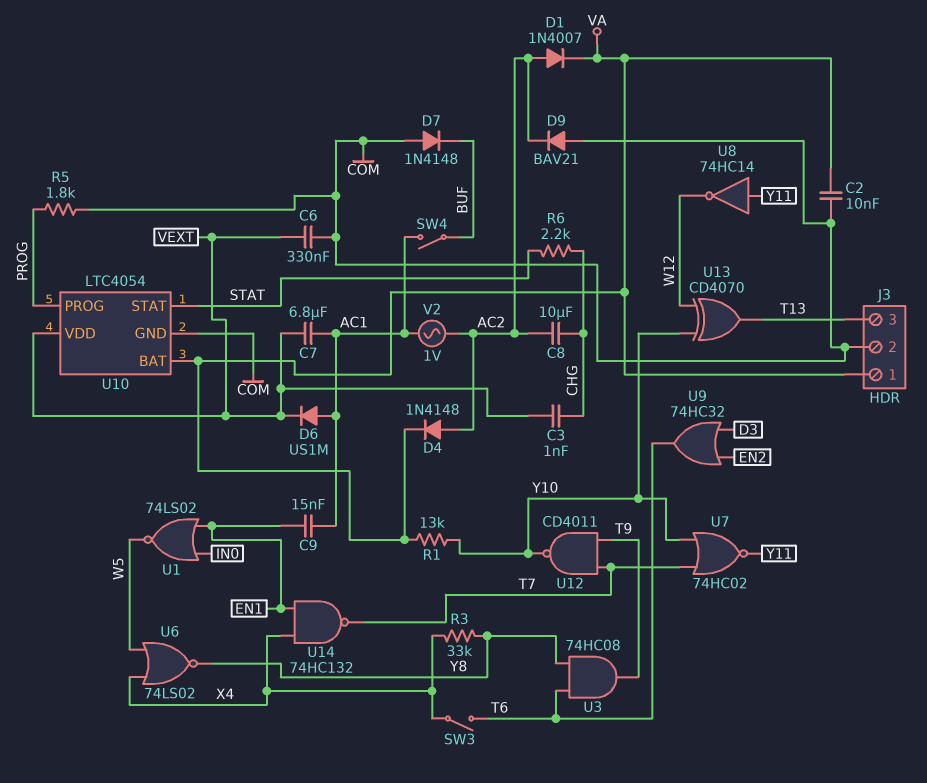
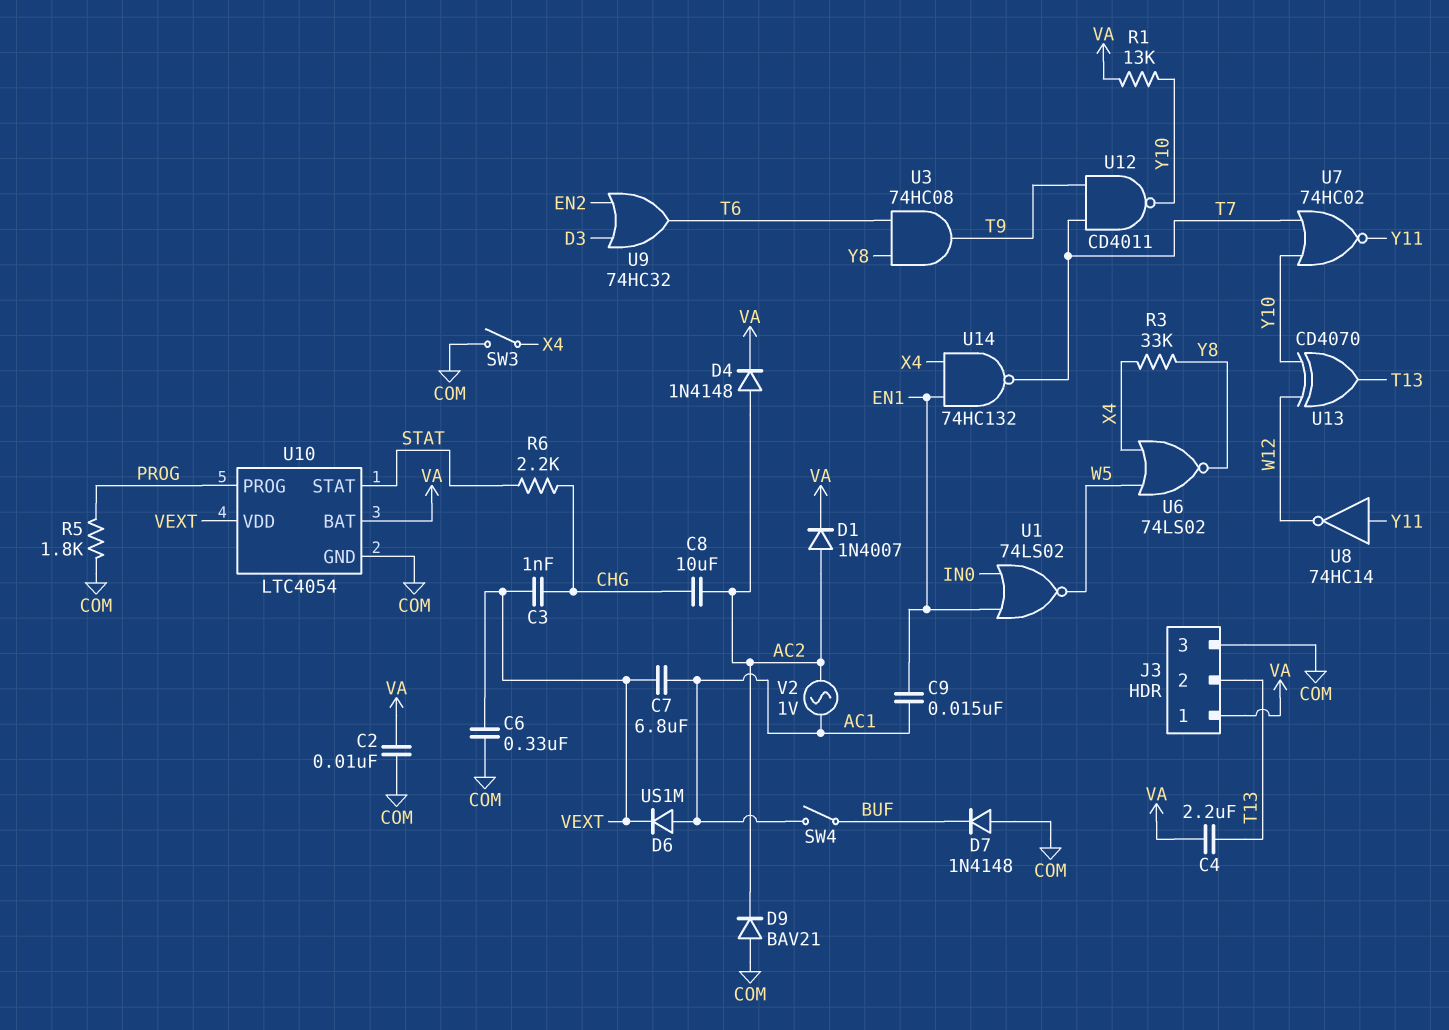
C4: none -> 2.2uF (T13, VA)
J3 pin 2: COM -> T13
J3 pin 3: T13 -> COM
SW3: switch (T6, X4) -> switch (COM, X4)

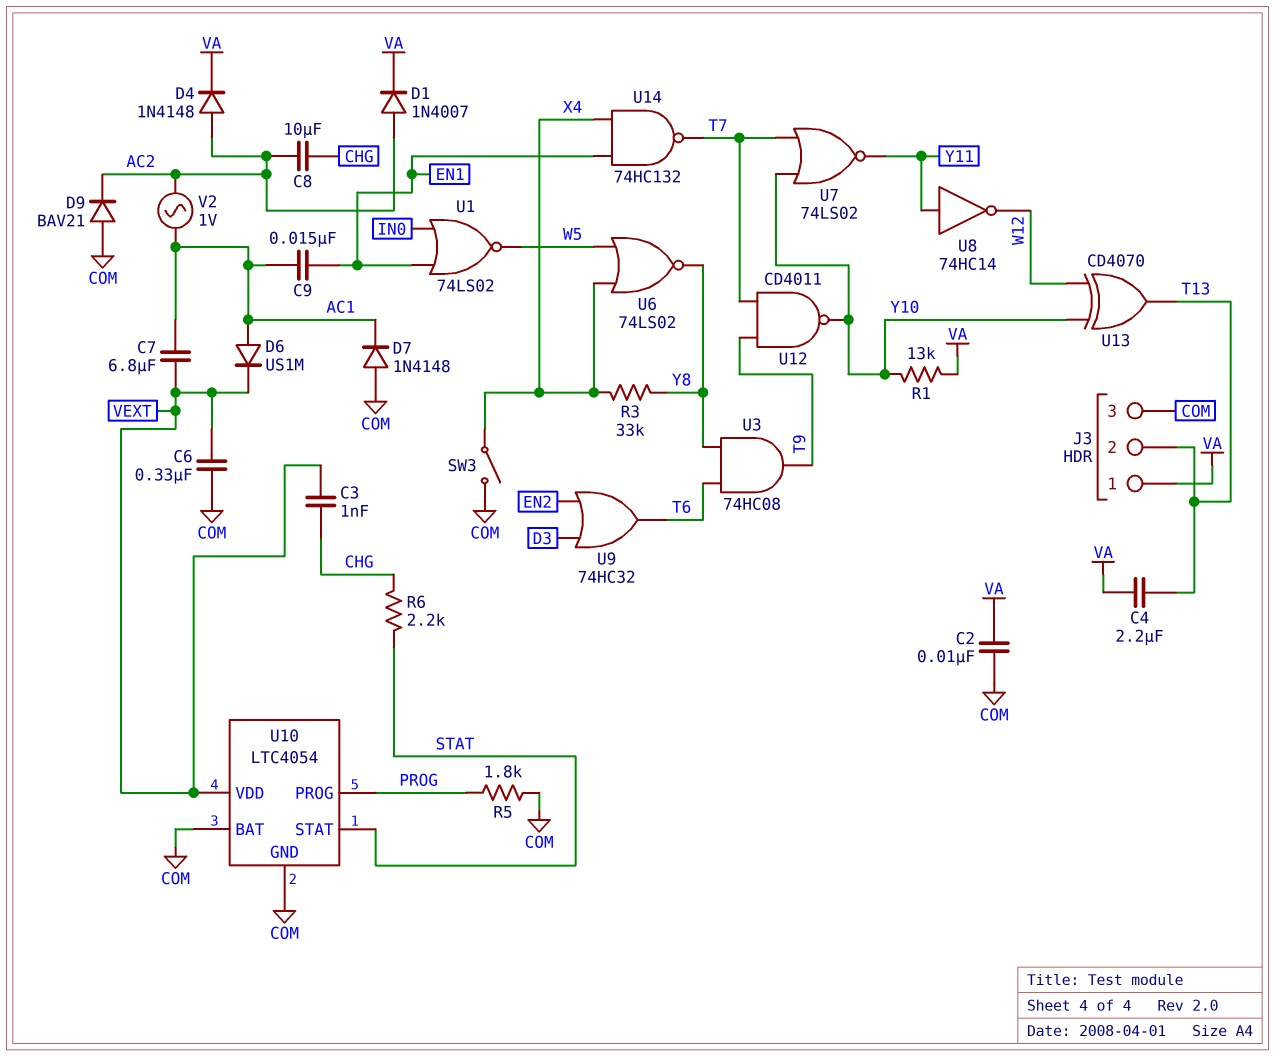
D7: diode 1N4148 (A COM, K BUF) -> diode 1N4148 (A COM, K AC1)
SW4: switch (AC1, BUF) -> none
U7: NOR 74HC02 (in T7, in Y10, out Y11) -> NOR 74LS02 (in T7, in Y10, out Y11)
U10 pin BAT: VA -> COM

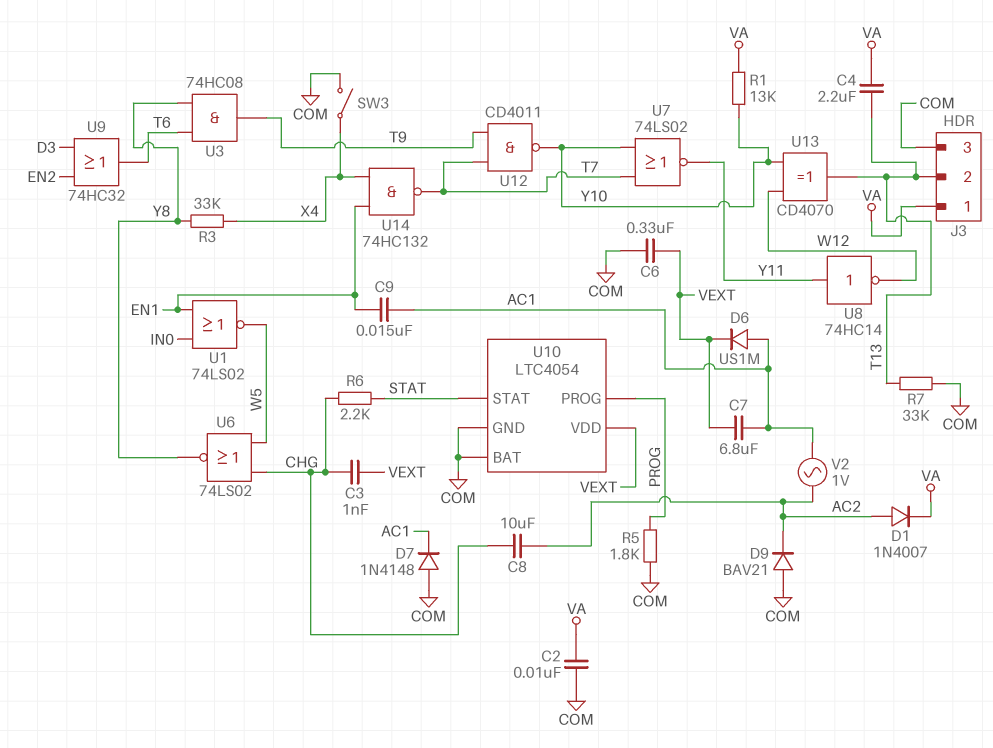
D4: diode 1N4148 (A AC2, K VA) -> none
R7: none -> 33k (COM, T13)
U6: NOR 74LS02 (in W5, in X4, out Y8) -> NOR 74LS02 (in CHG, in W5, out Y8)

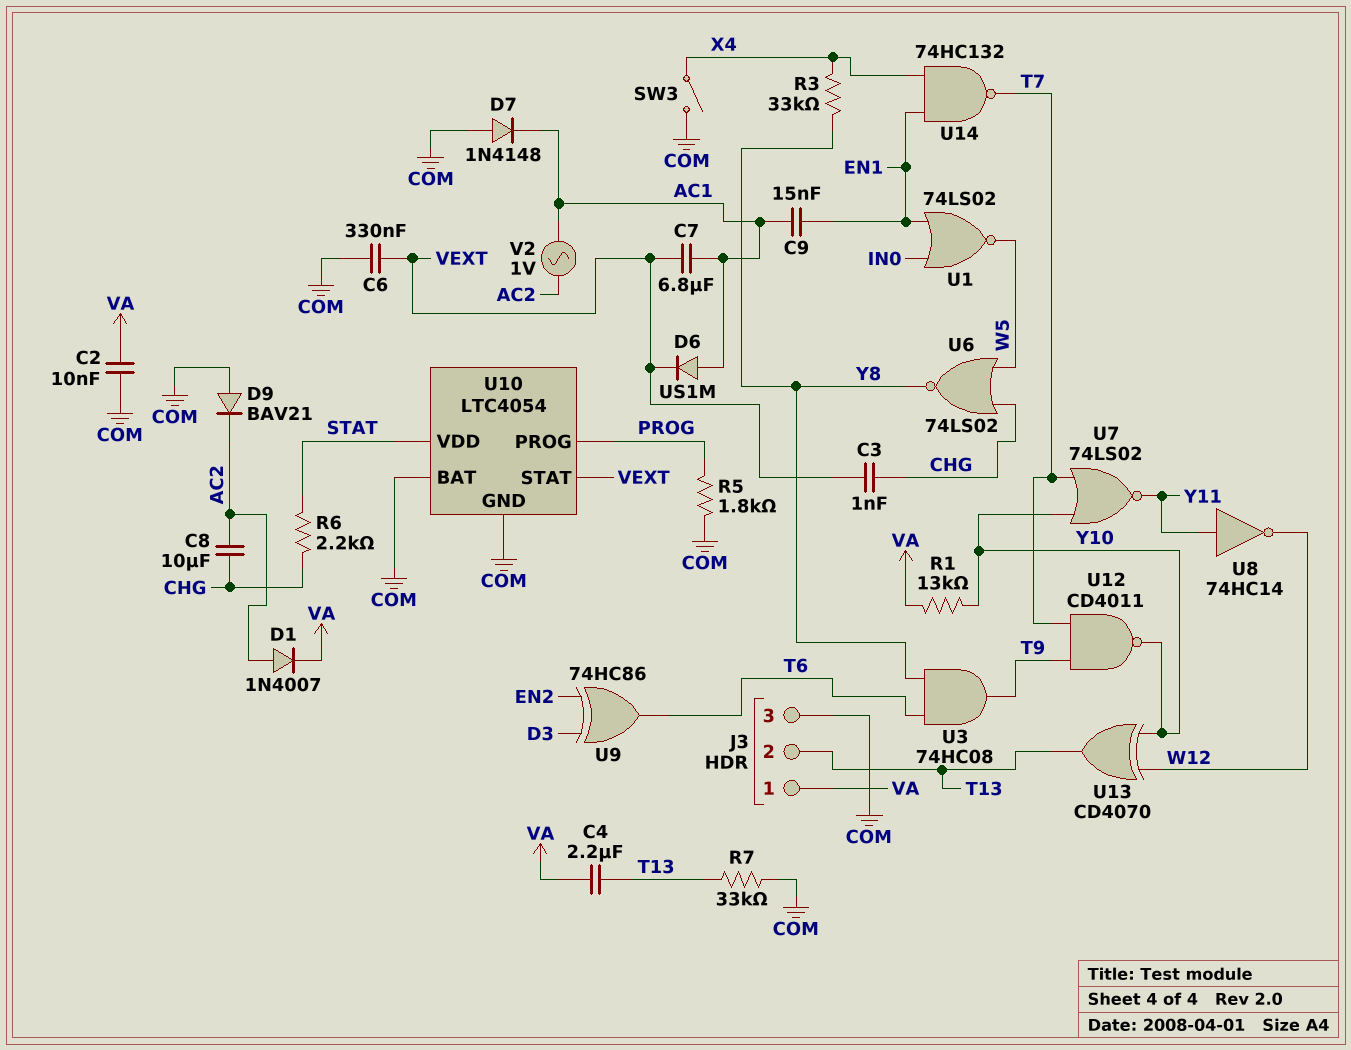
U9: OR 74HC32 (in D3, in EN2, out T6) -> XOR 74HC86 (in D3, in EN2, out T6)
U10 pin STAT: STAT -> VEXT
U10 pin VDD: VEXT -> STAT

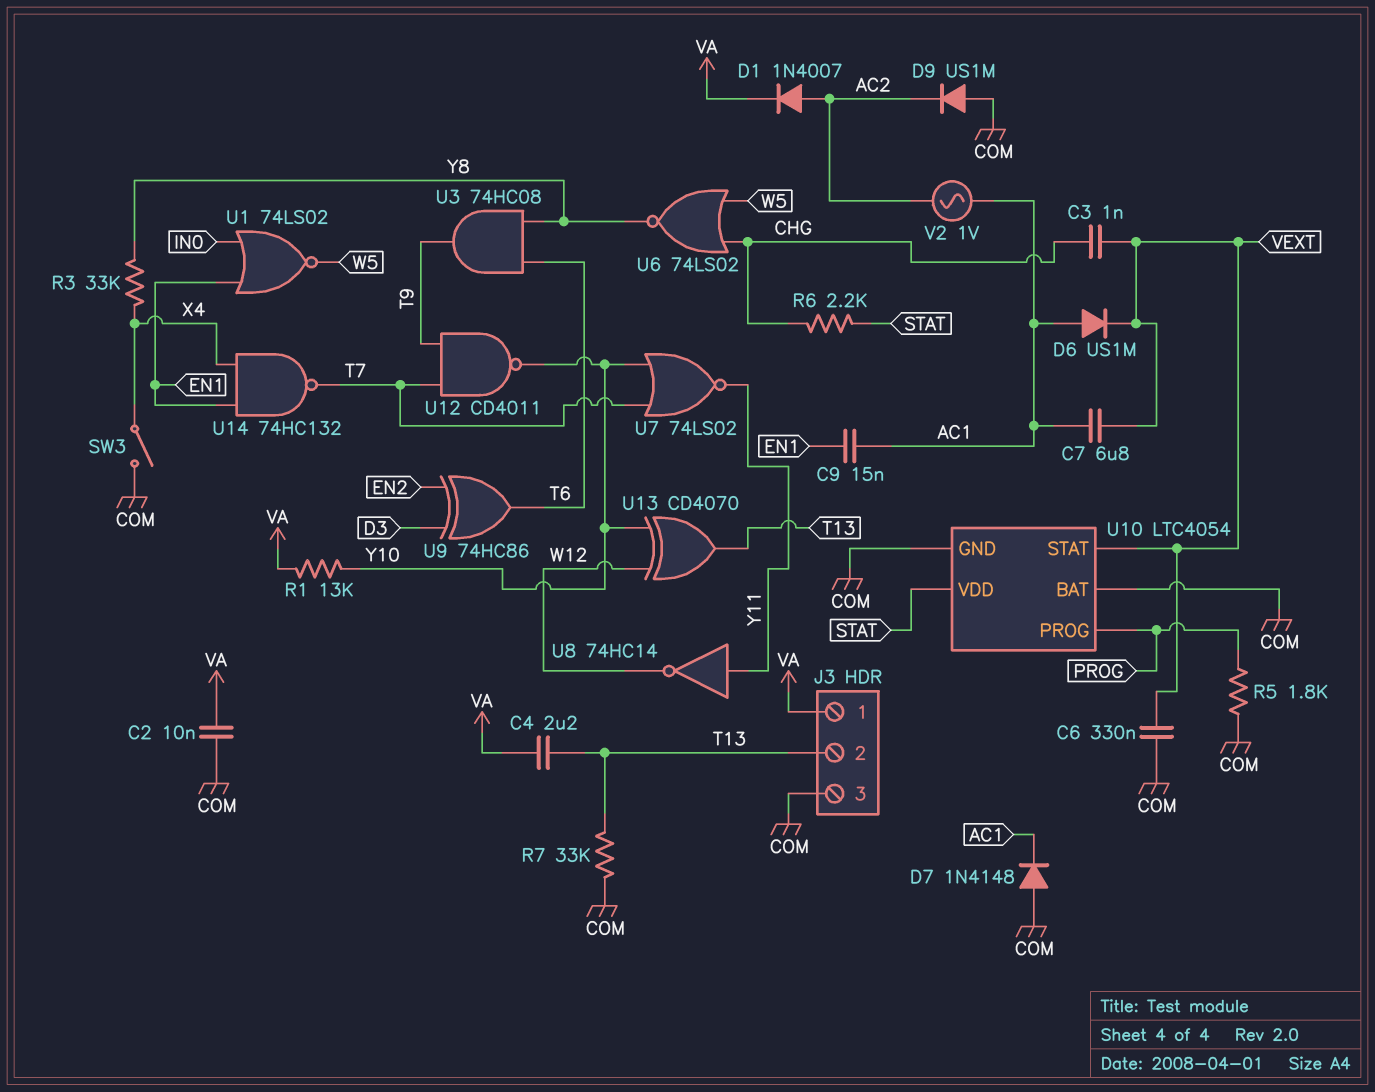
C8: 10uF (AC2, CHG) -> none
D9: diode BAV21 (A COM, K AC2) -> diode US1M (A COM, K AC2)

